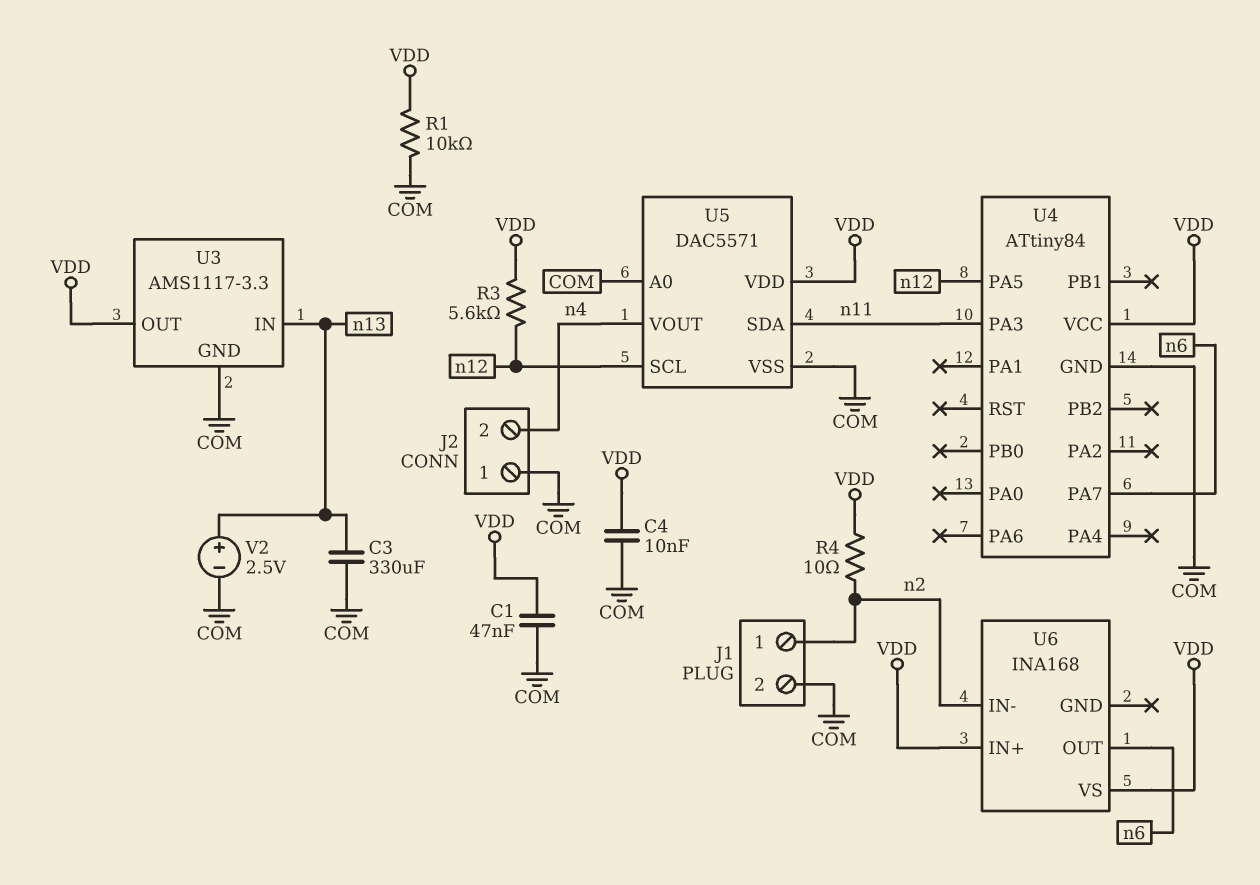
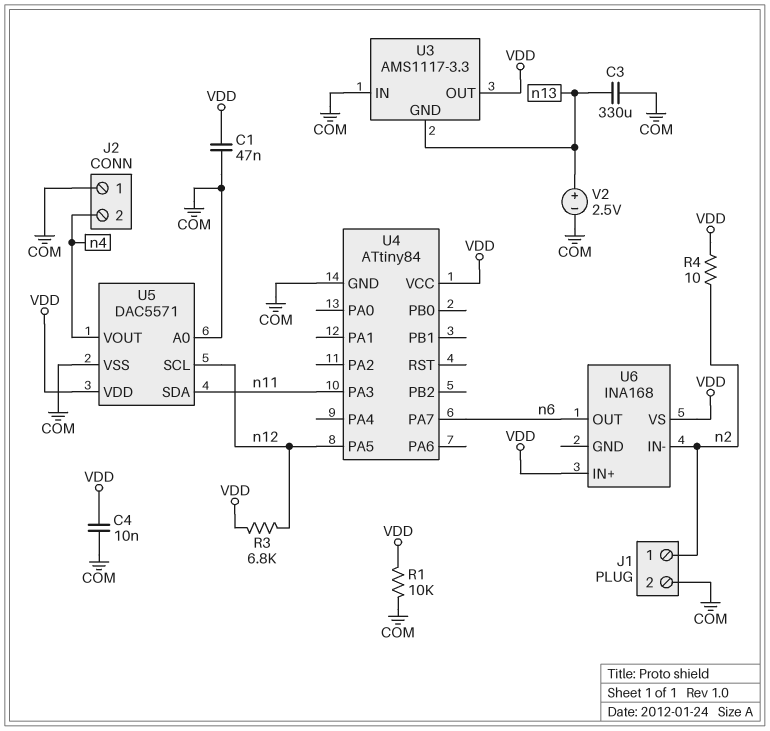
R3: 5.6k (VDD, n12) -> 6.8k (VDD, n12)
U3 pin GND: COM -> n13
U3 pin IN: n13 -> COM

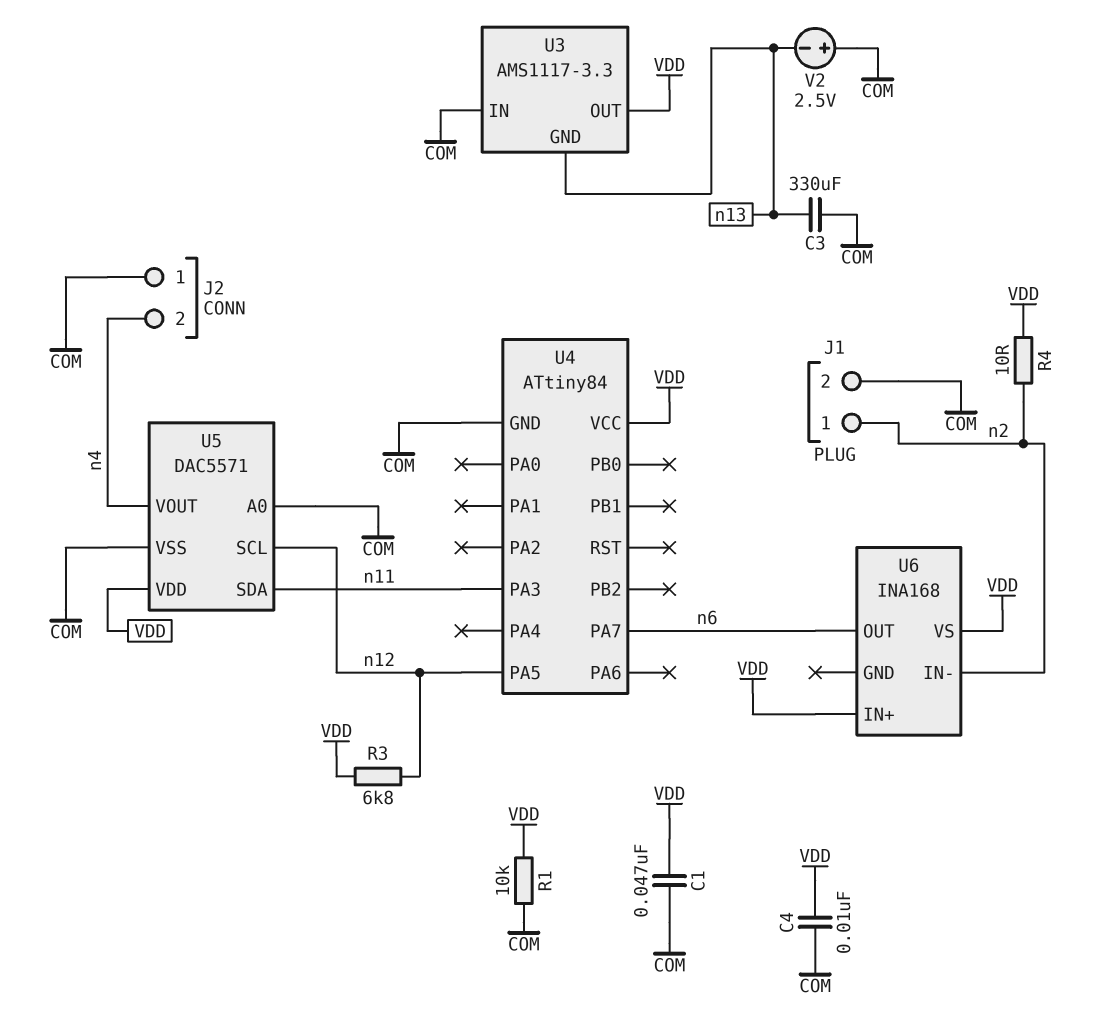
V2: 2.5V (plus n13, minus COM) -> 2.5V (plus COM, minus n13)

